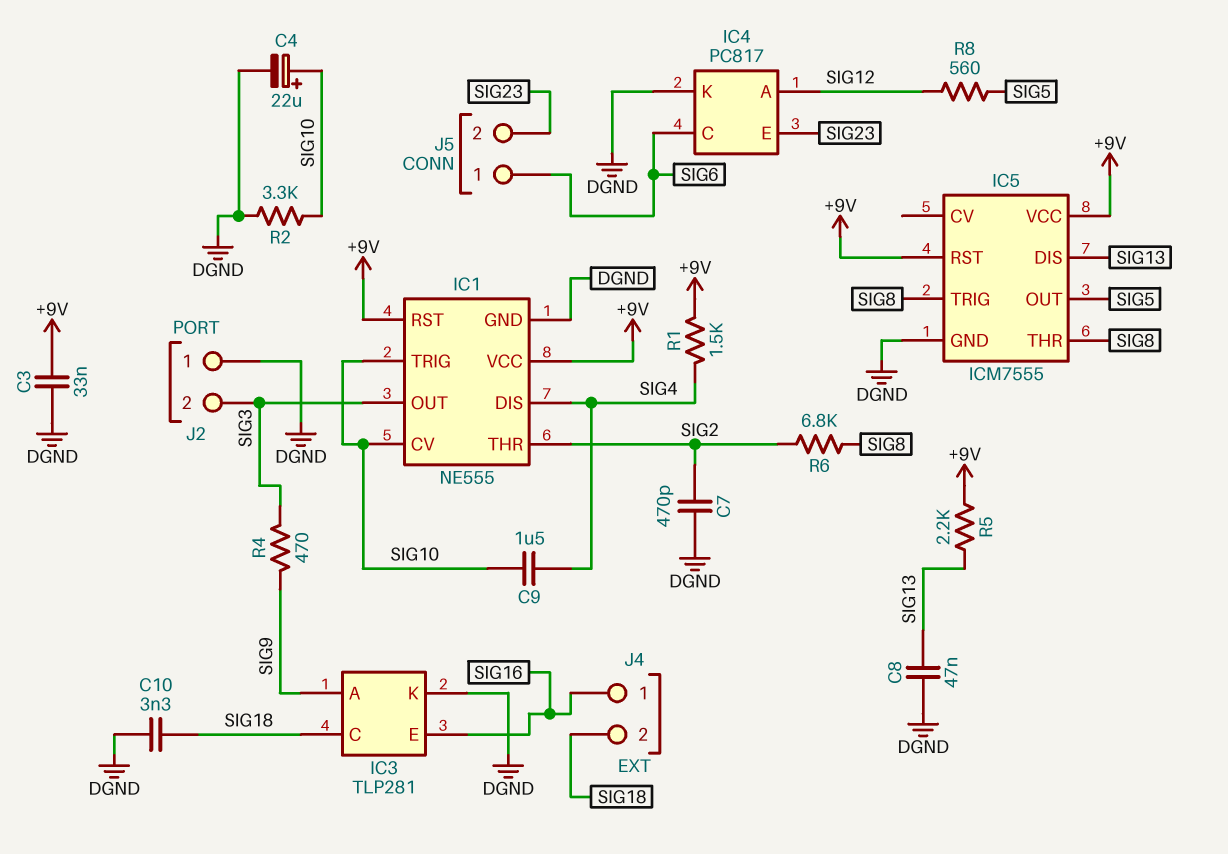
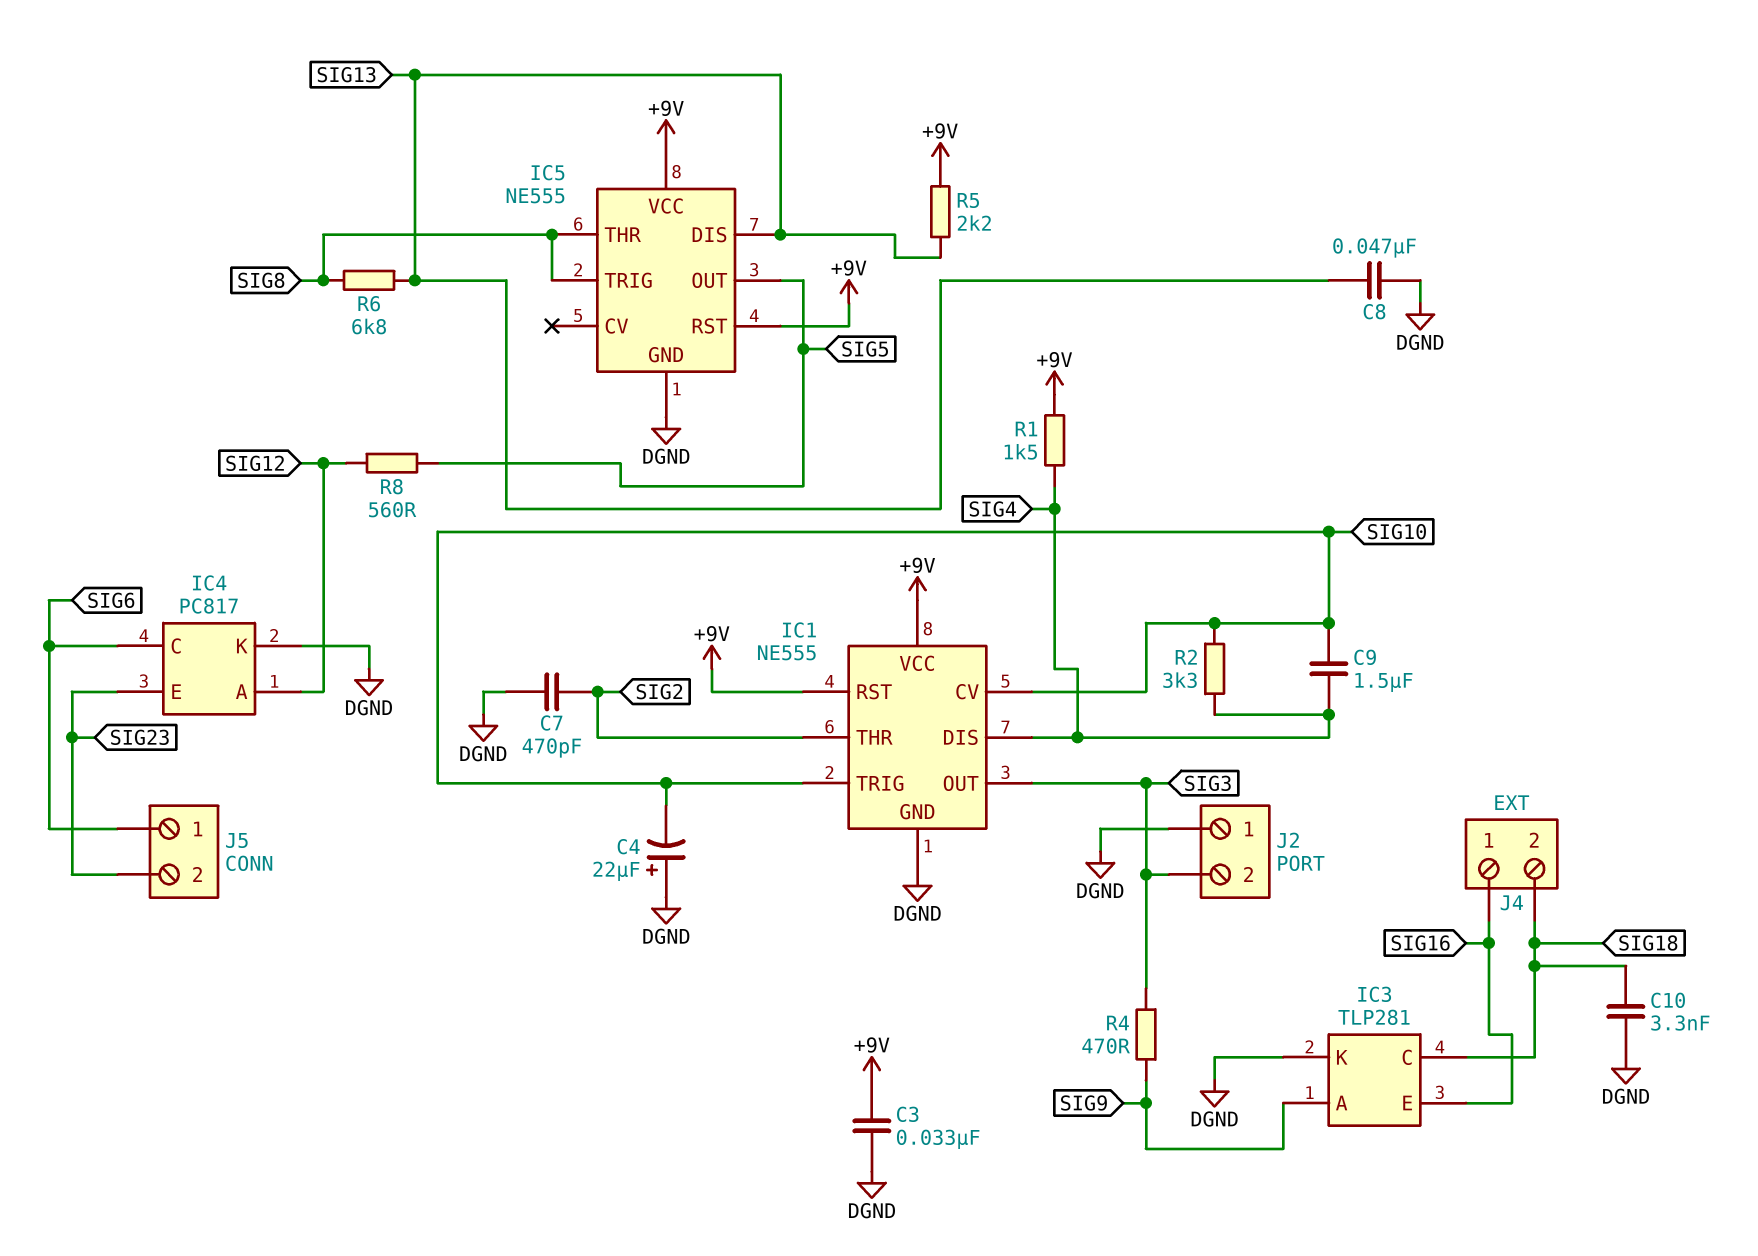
C4: 22uF (plus SIG10, minus DGND) -> 22uF (plus DGND, minus SIG10)
IC5: ICM7555 -> NE555
R2: 3.3k (DGND, SIG10) -> 3.3k (SIG4, SIG10)
R6: 6.8k (SIG2, SIG8) -> 6.8k (SIG8, SIG13)

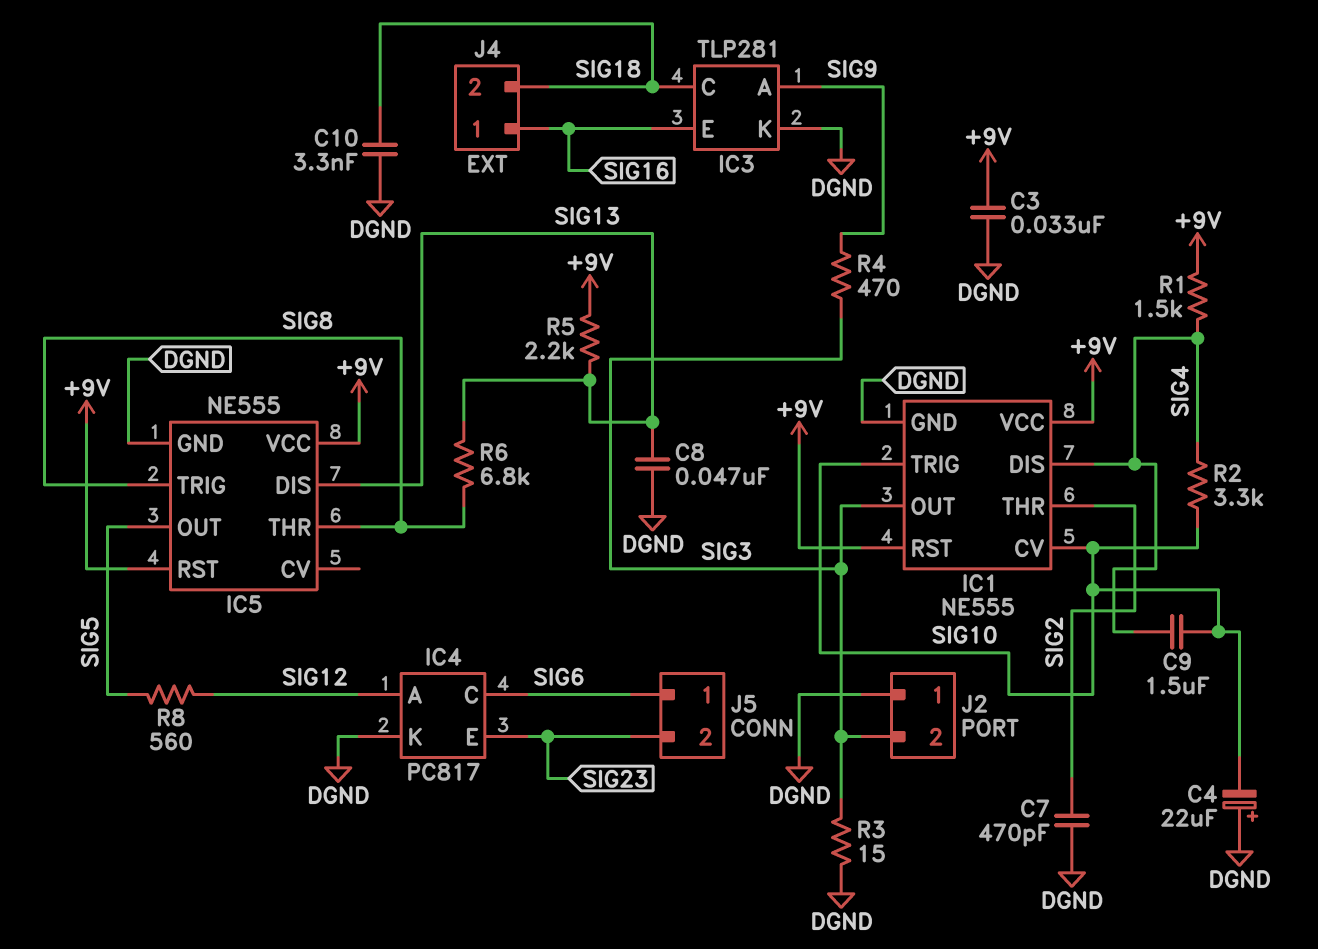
R3: none -> 15 (DGND, SIG3)

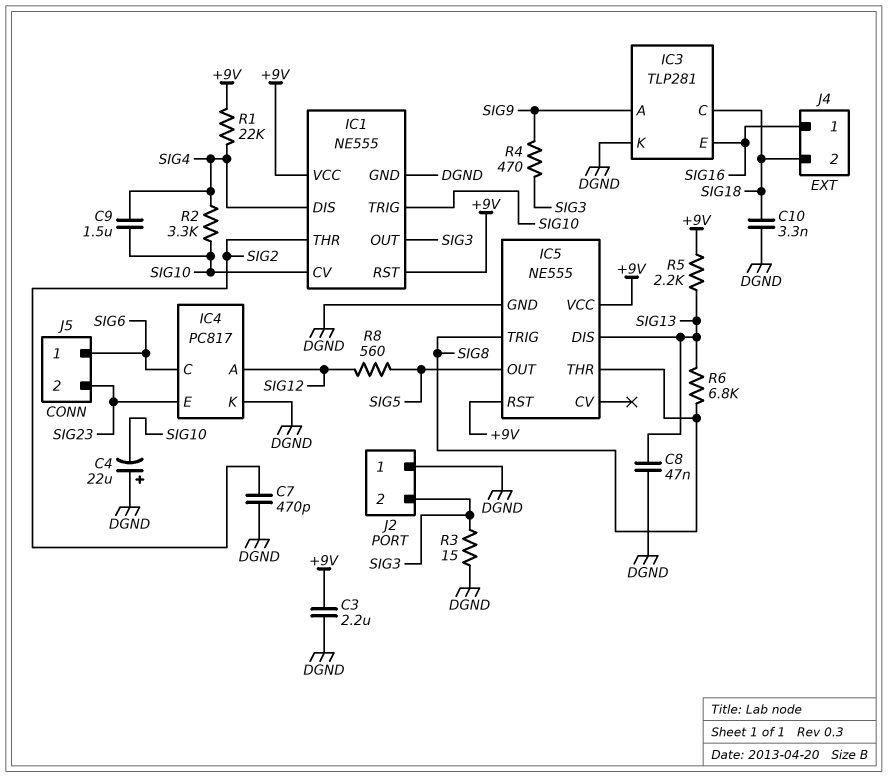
C3: 33nF (+9V, DGND) -> 2.2uF (+9V, DGND)
R1: 1.5k (+9V, SIG4) -> 22k (+9V, SIG4)

